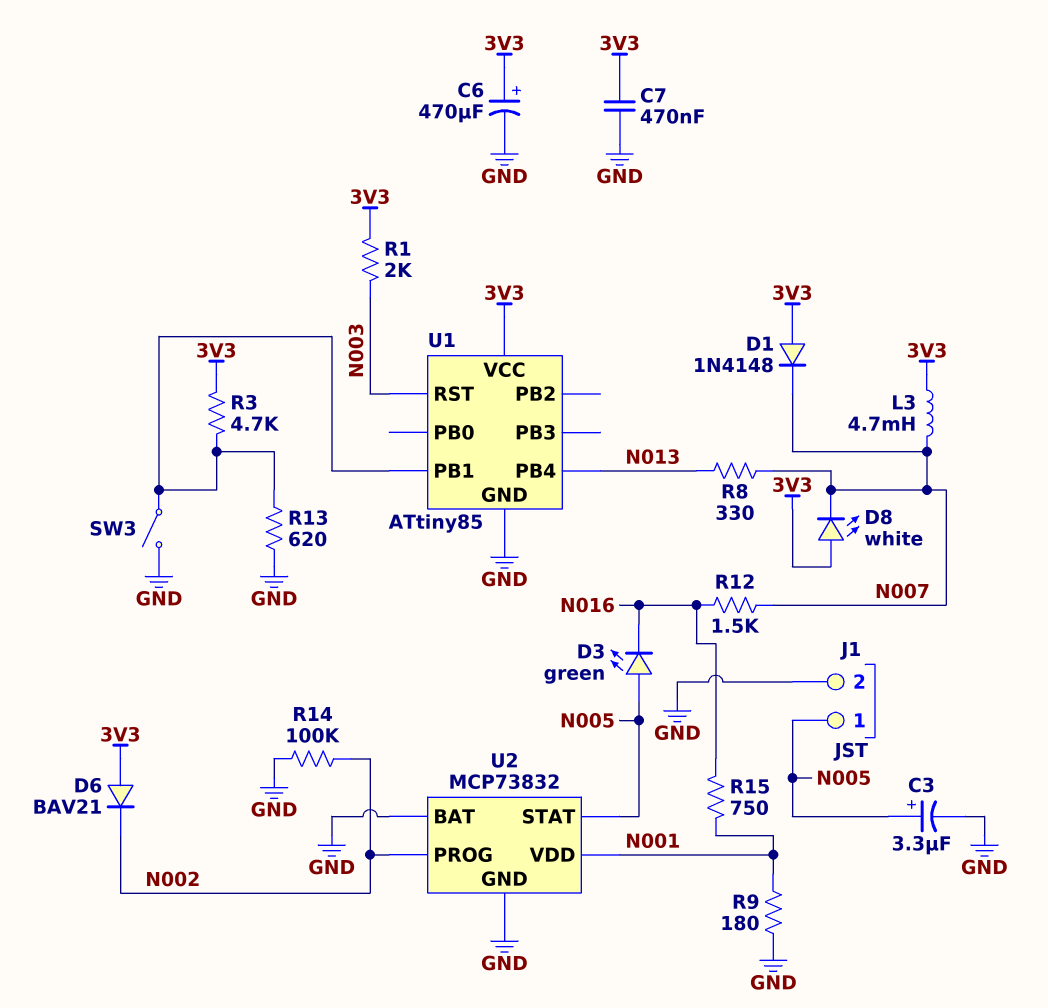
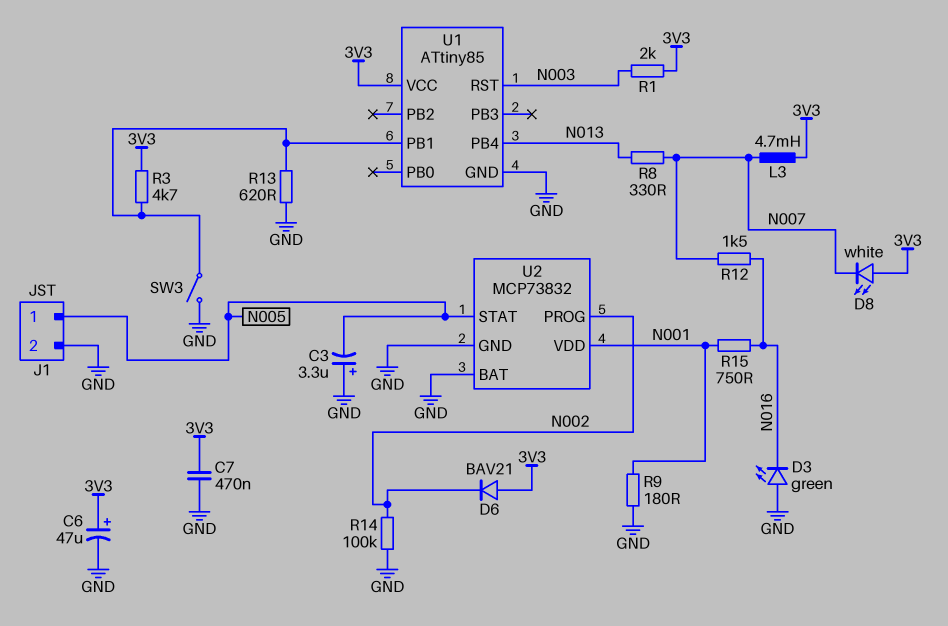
C3: 3.3uF (plus N005, minus GND) -> 3.3uF (plus GND, minus N005)
C6: 470uF (plus 3V3, minus GND) -> 47uF (plus 3V3, minus GND)
D1: diode 1N4148 (A 3V3, K N007) -> none
D3: LED green (A N005, K N016) -> LED green (A GND, K N016)

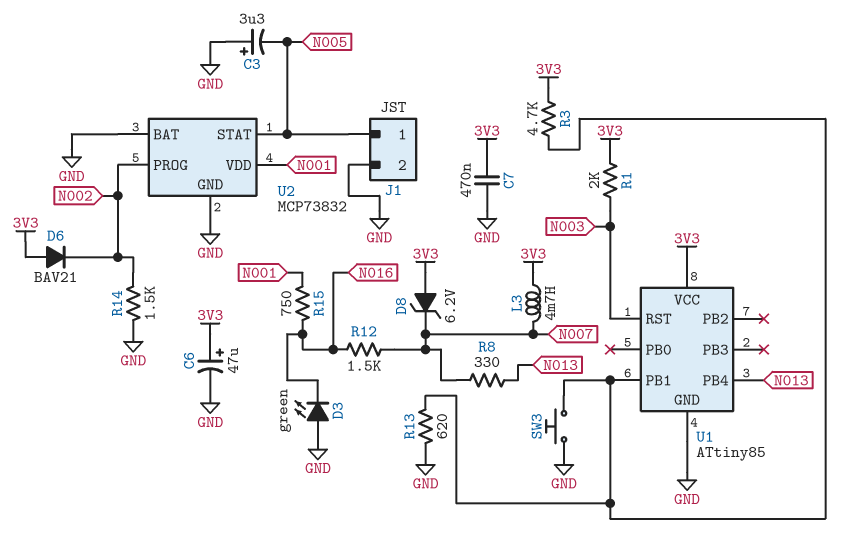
D8: LED white (A 3V3, K N007) -> zener 6.2V (A 3V3, K N007)
R9: 180 (GND, N001) -> none
R14: 100k (GND, N002) -> 1.5k (GND, N002)
SW3: switch (GND, U1/PB1) -> button (GND, U1/PB1)

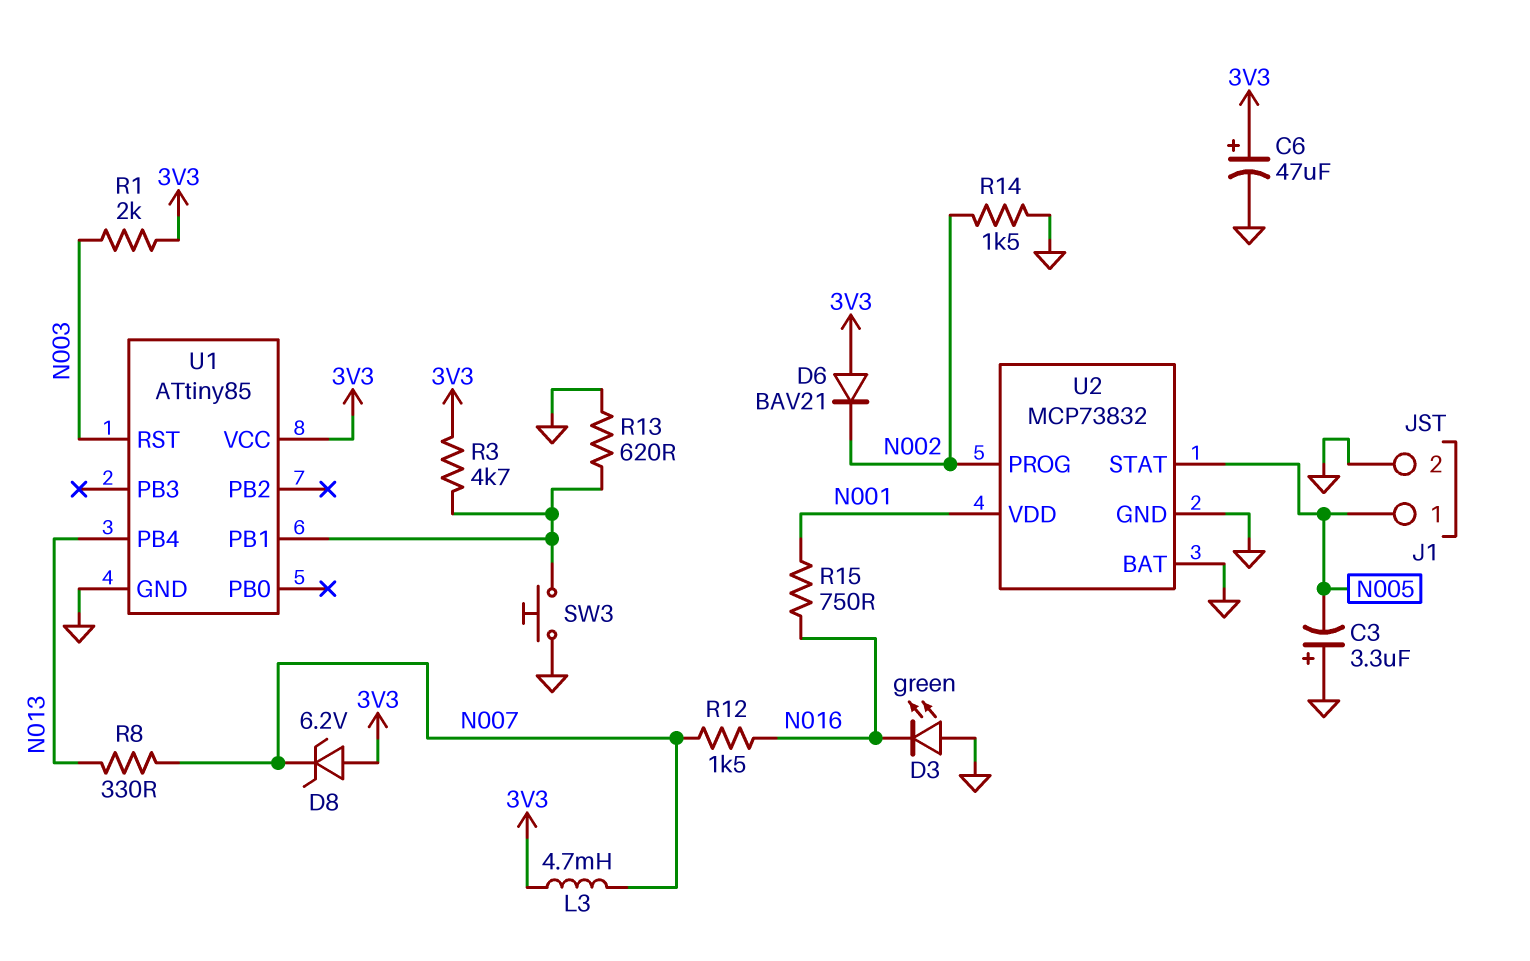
C7: 470nF (3V3, GND) -> none

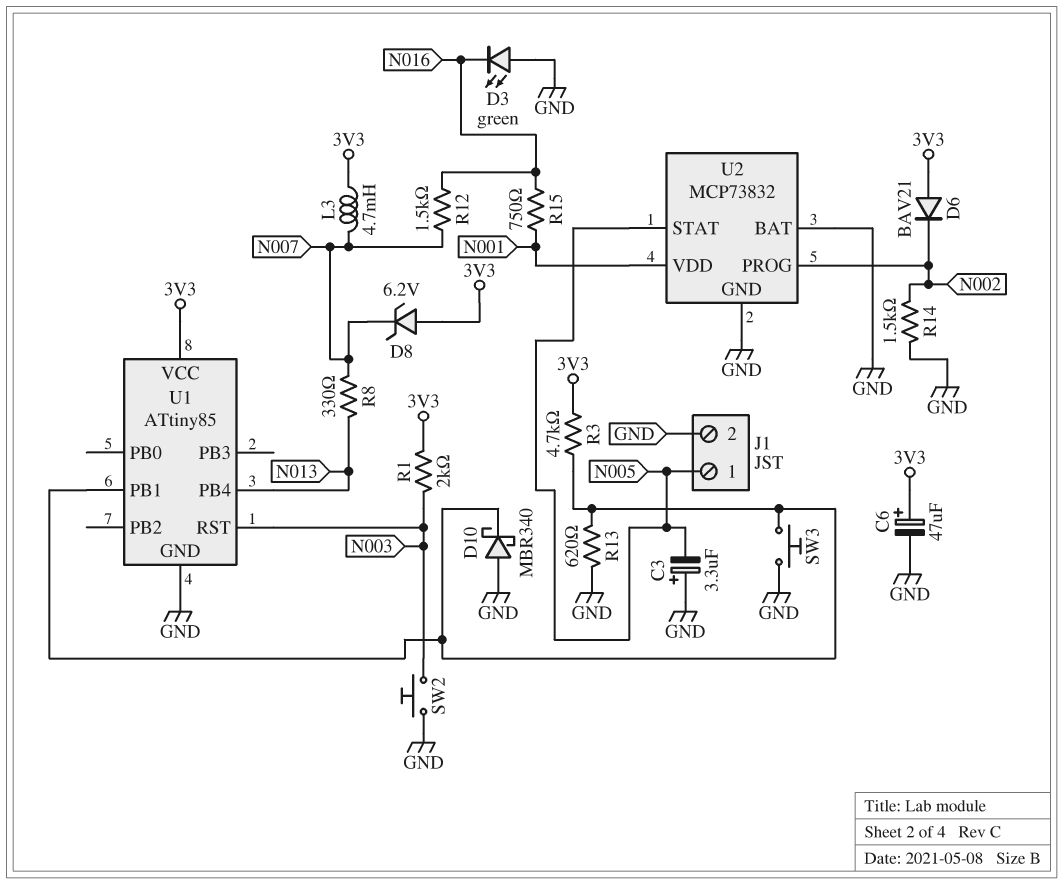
D10: none -> schottky MBR340 (A GND, K U1/PB1)
SW2: none -> button (GND, N003)

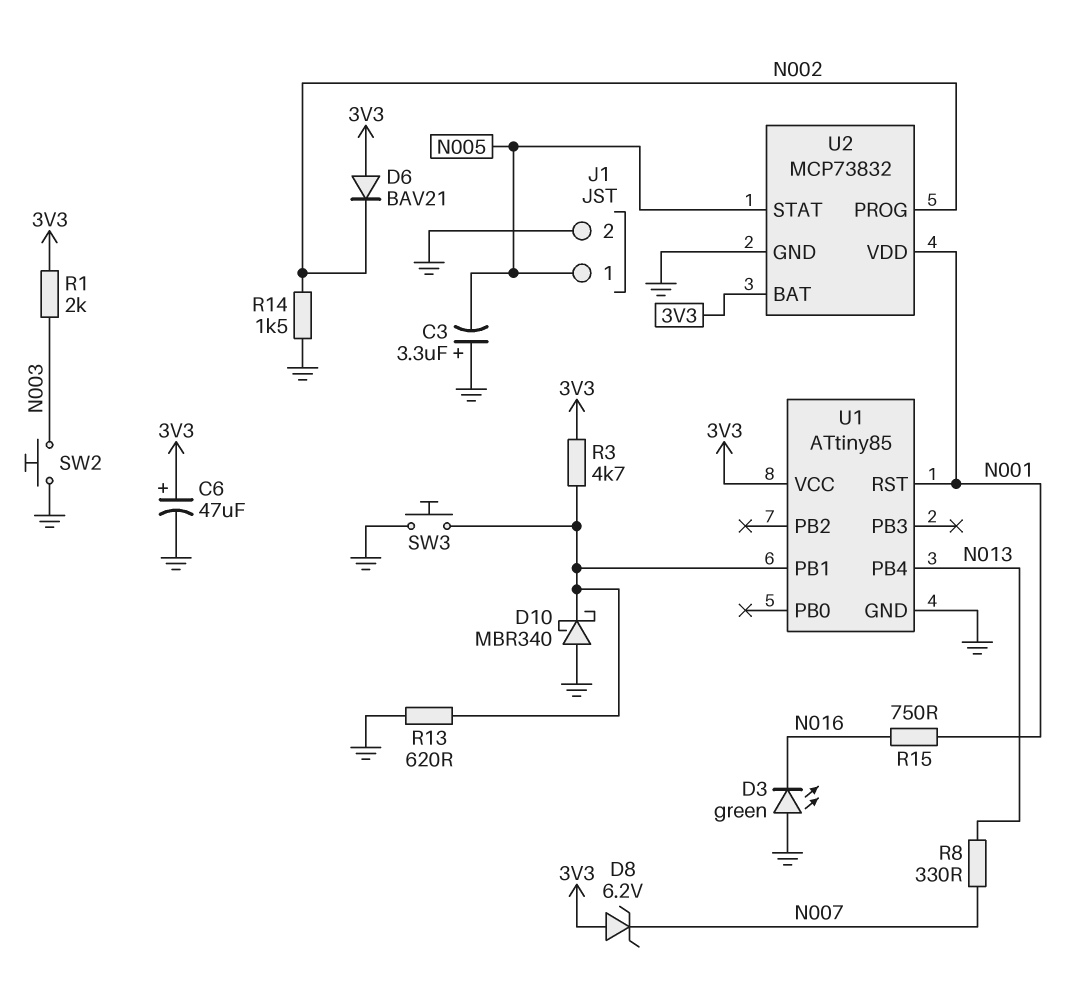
L3: 4.7mH (3V3, N007) -> none
R12: 1.5k (N007, N016) -> none
U1 pin RST: N003 -> N001
U2 pin BAT: GND -> 3V3

